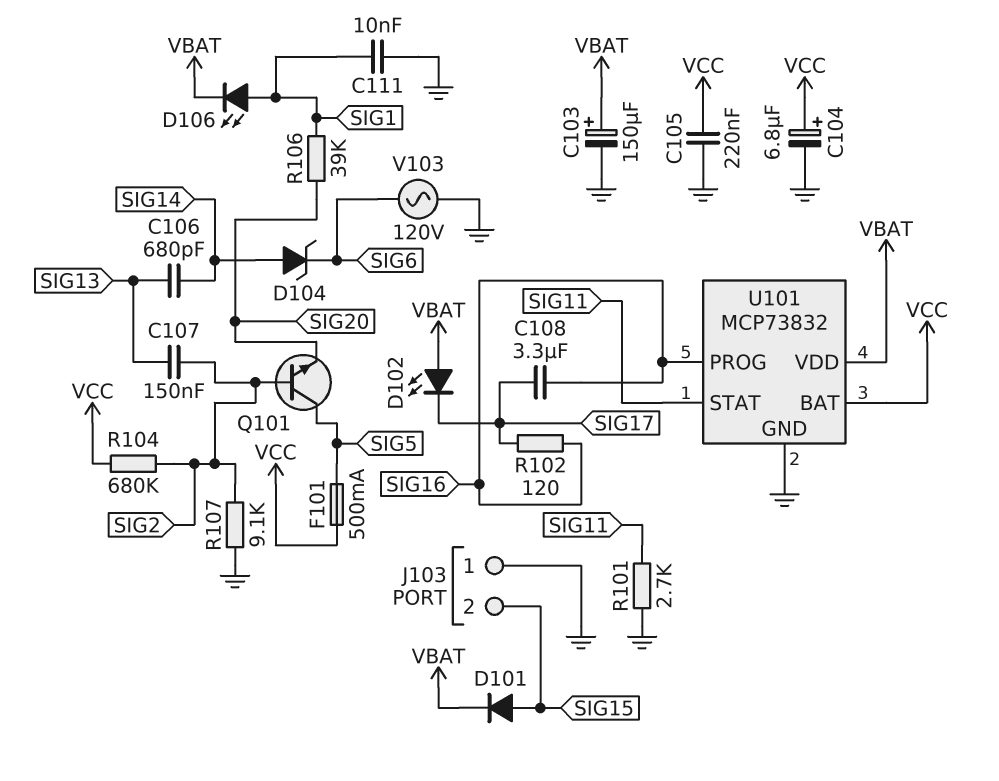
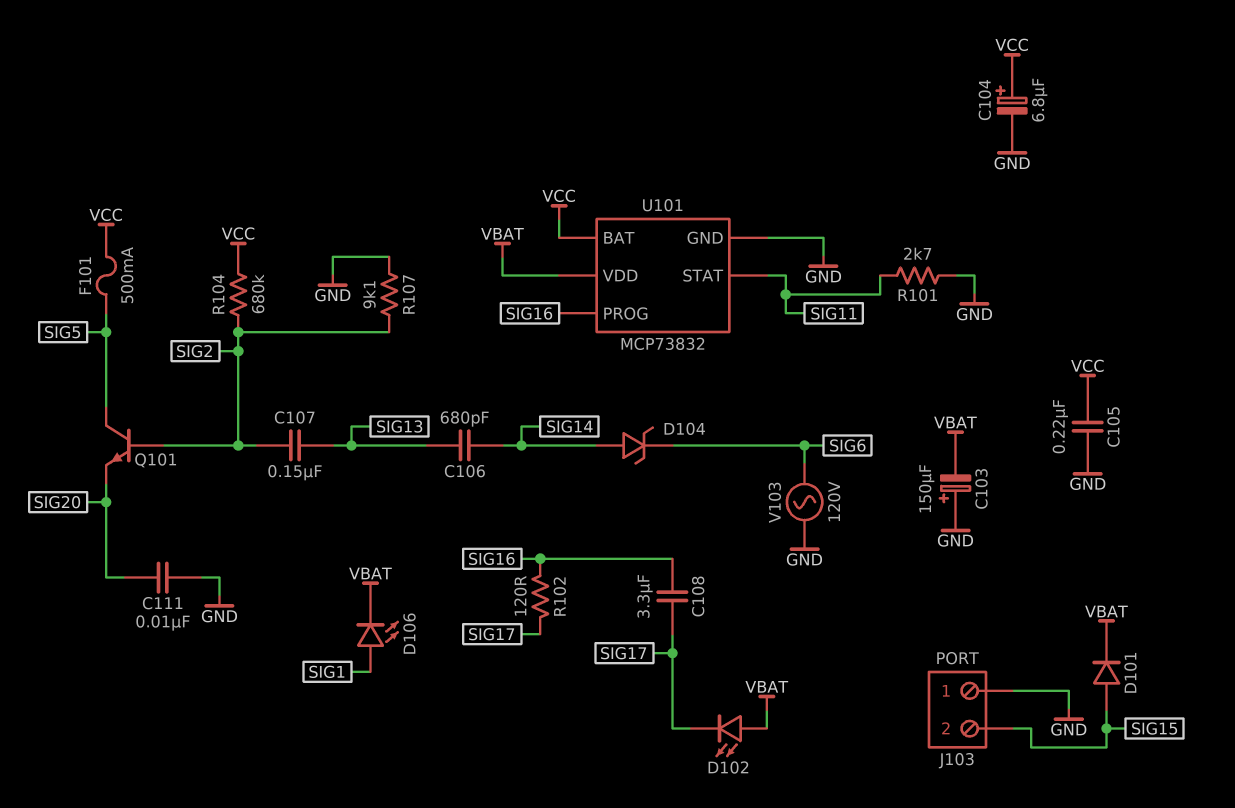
C103: 150uF (plus VBAT, minus GND) -> 150uF (plus GND, minus VBAT)
C111: 10nF (GND, SIG1) -> 10nF (GND, SIG20)
R106: 39k (SIG1, SIG20) -> none

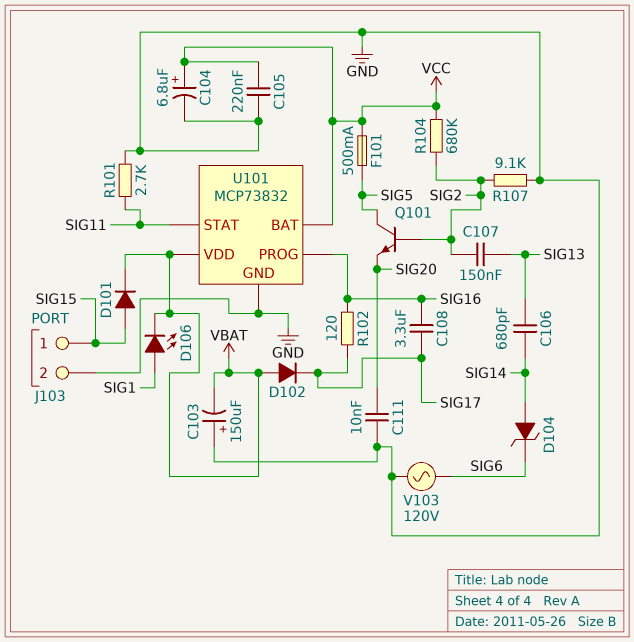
D102: LED (A VBAT, K SIG17) -> diode (A VBAT, K SIG17)
J103 pin 1: GND -> SIG15
J103 pin 2: SIG15 -> GND

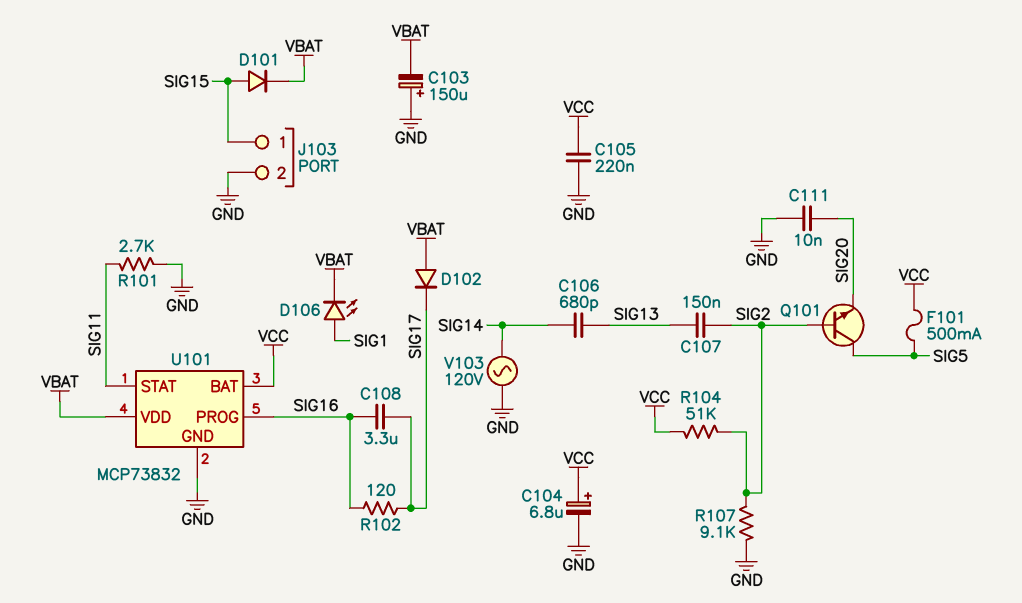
D104: zener (A SIG14, K SIG6) -> none
R104: 680k (SIG2, VCC) -> 51k (SIG2, VCC)
V103: AC 120V (GND, SIG6) -> AC 120V (GND, SIG14)

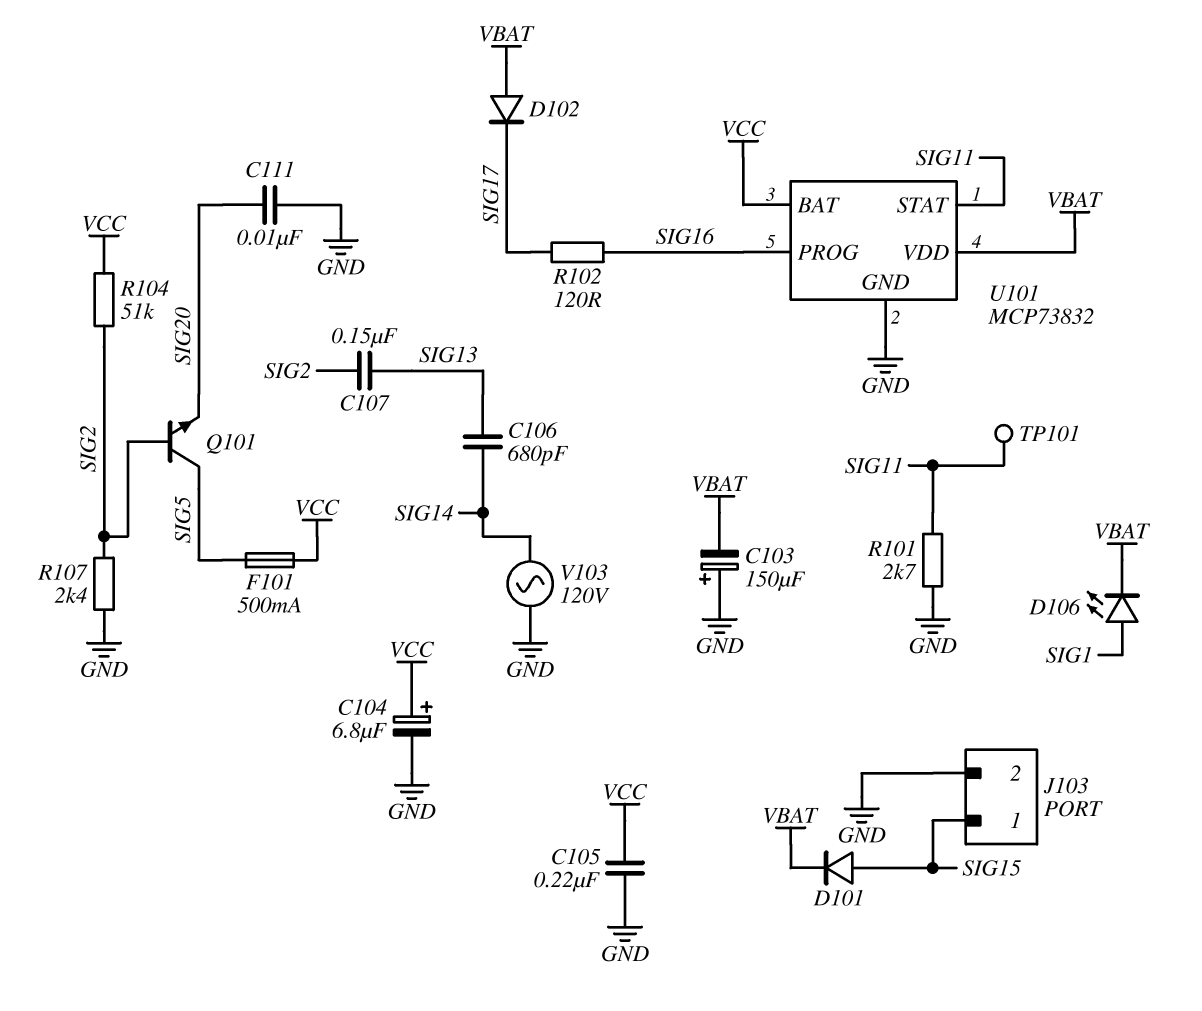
C108: 3.3uF (SIG16, SIG17) -> none
R107: 9.1k (GND, SIG2) -> 2.4k (GND, SIG2)
TP101: none -> test point (SIG11)

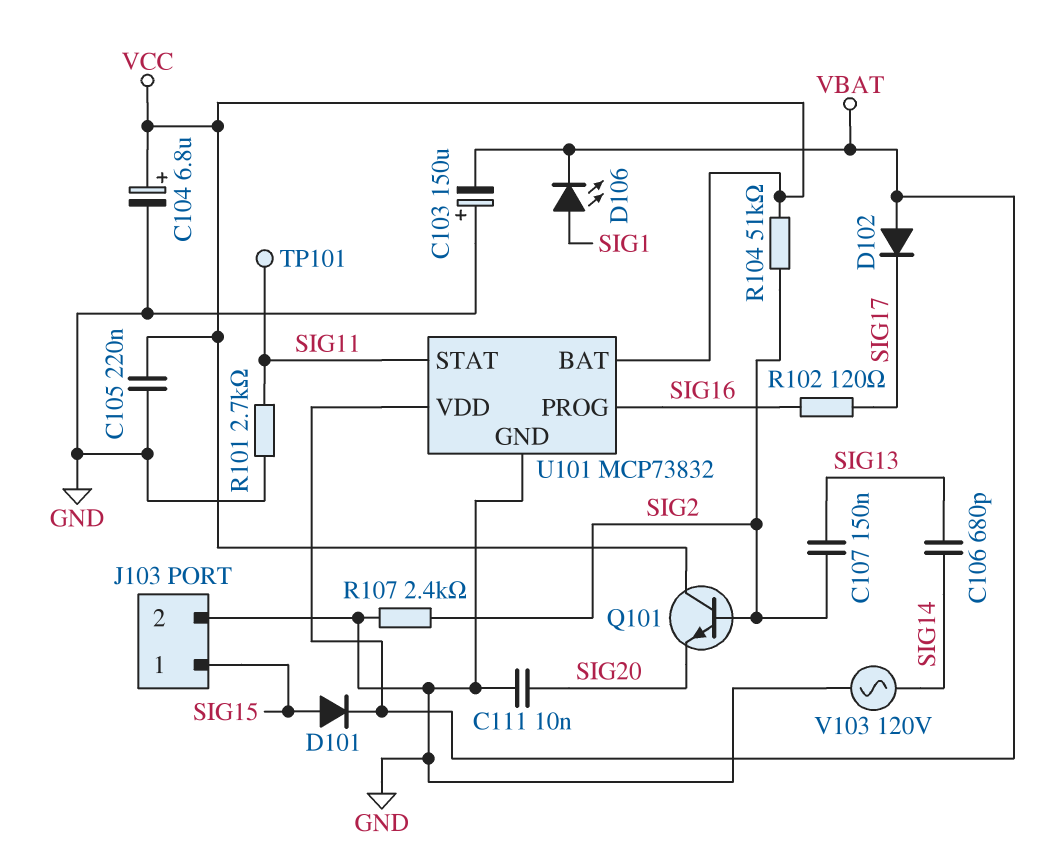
F101: 500mA (SIG5, VCC) -> none
Q101: NPN (B SIG2, C SIG5, E SIG20) -> NPN (B SIG2, C VCC, E SIG20)

